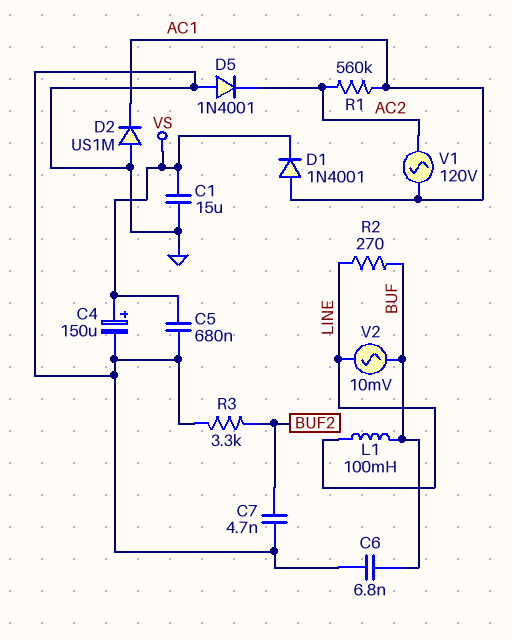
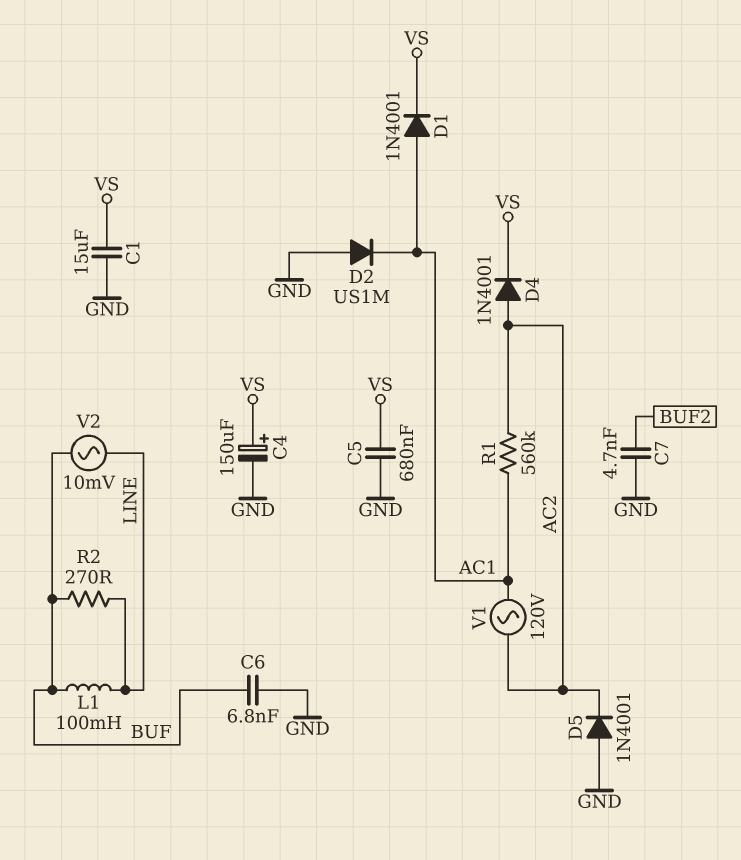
D4: none -> diode 1N4001 (A AC2, K VS)
R3: 3.3k (BUF2, GND) -> none

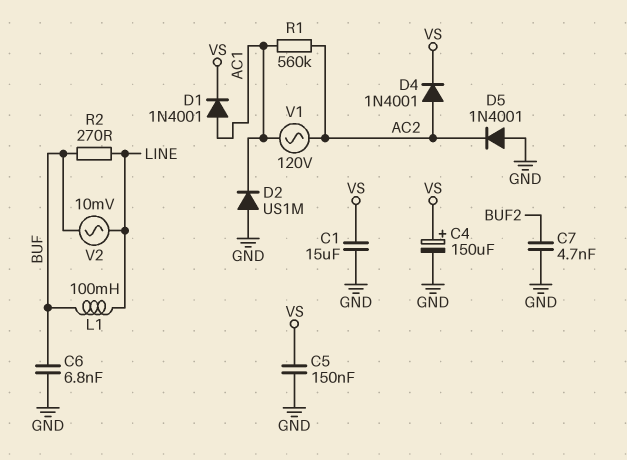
C5: 680nF (GND, VS) -> 150nF (GND, VS)

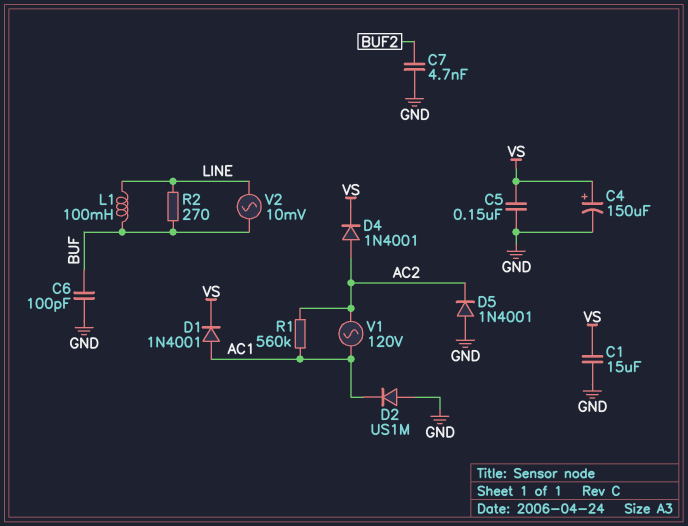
C6: 6.8nF (BUF, GND) -> 100pF (BUF, GND)

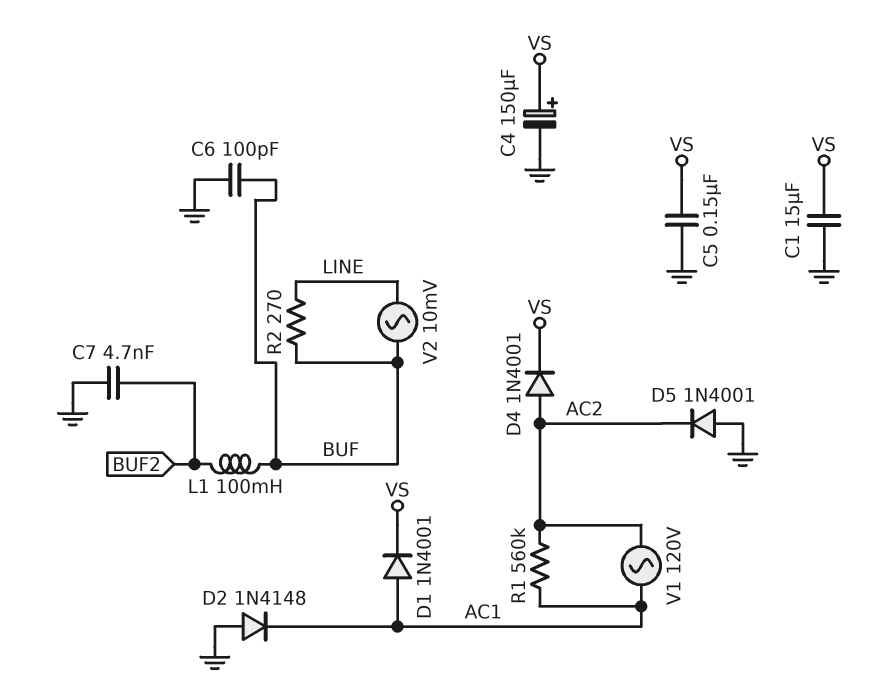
D2: diode US1M (A GND, K AC1) -> diode 1N4148 (A GND, K AC1)
L1: 100mH (BUF, LINE) -> 100mH (BUF, BUF2)

